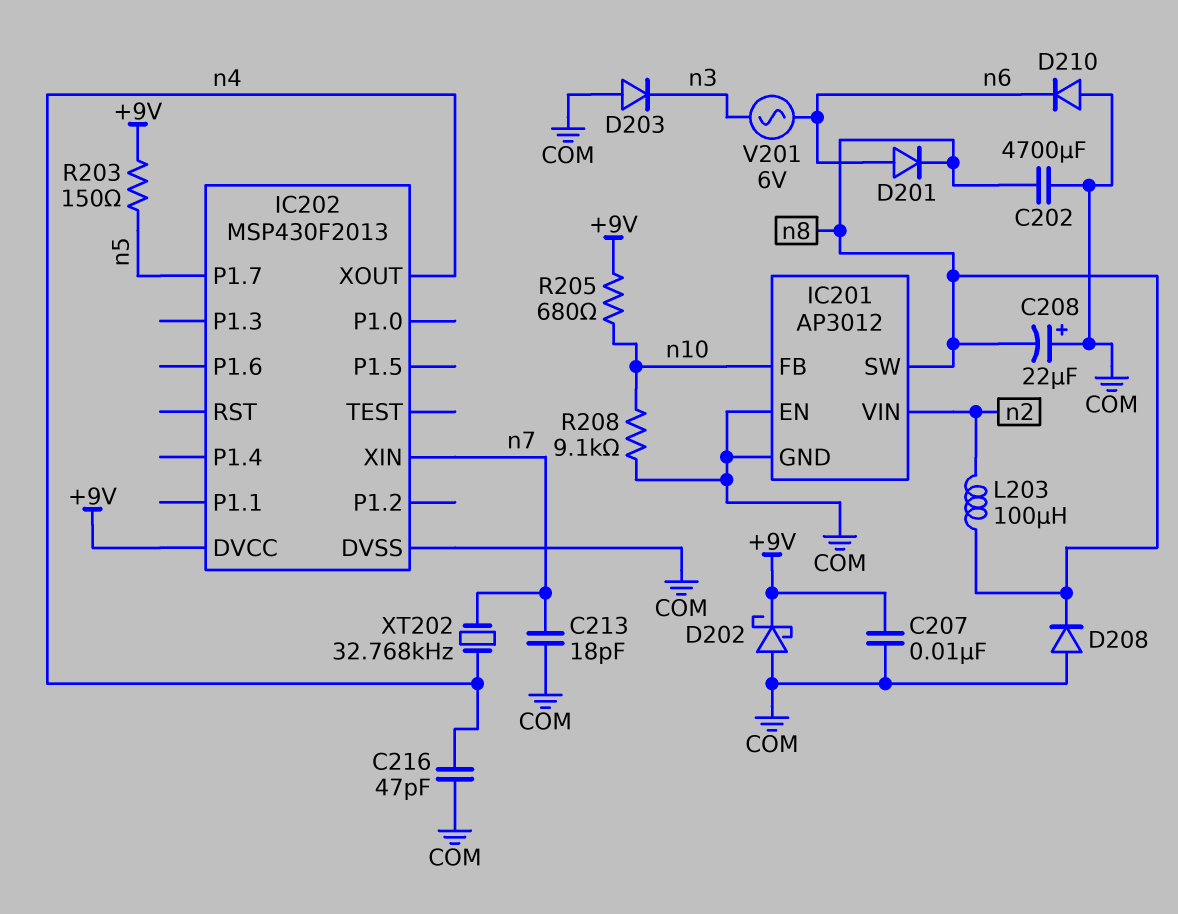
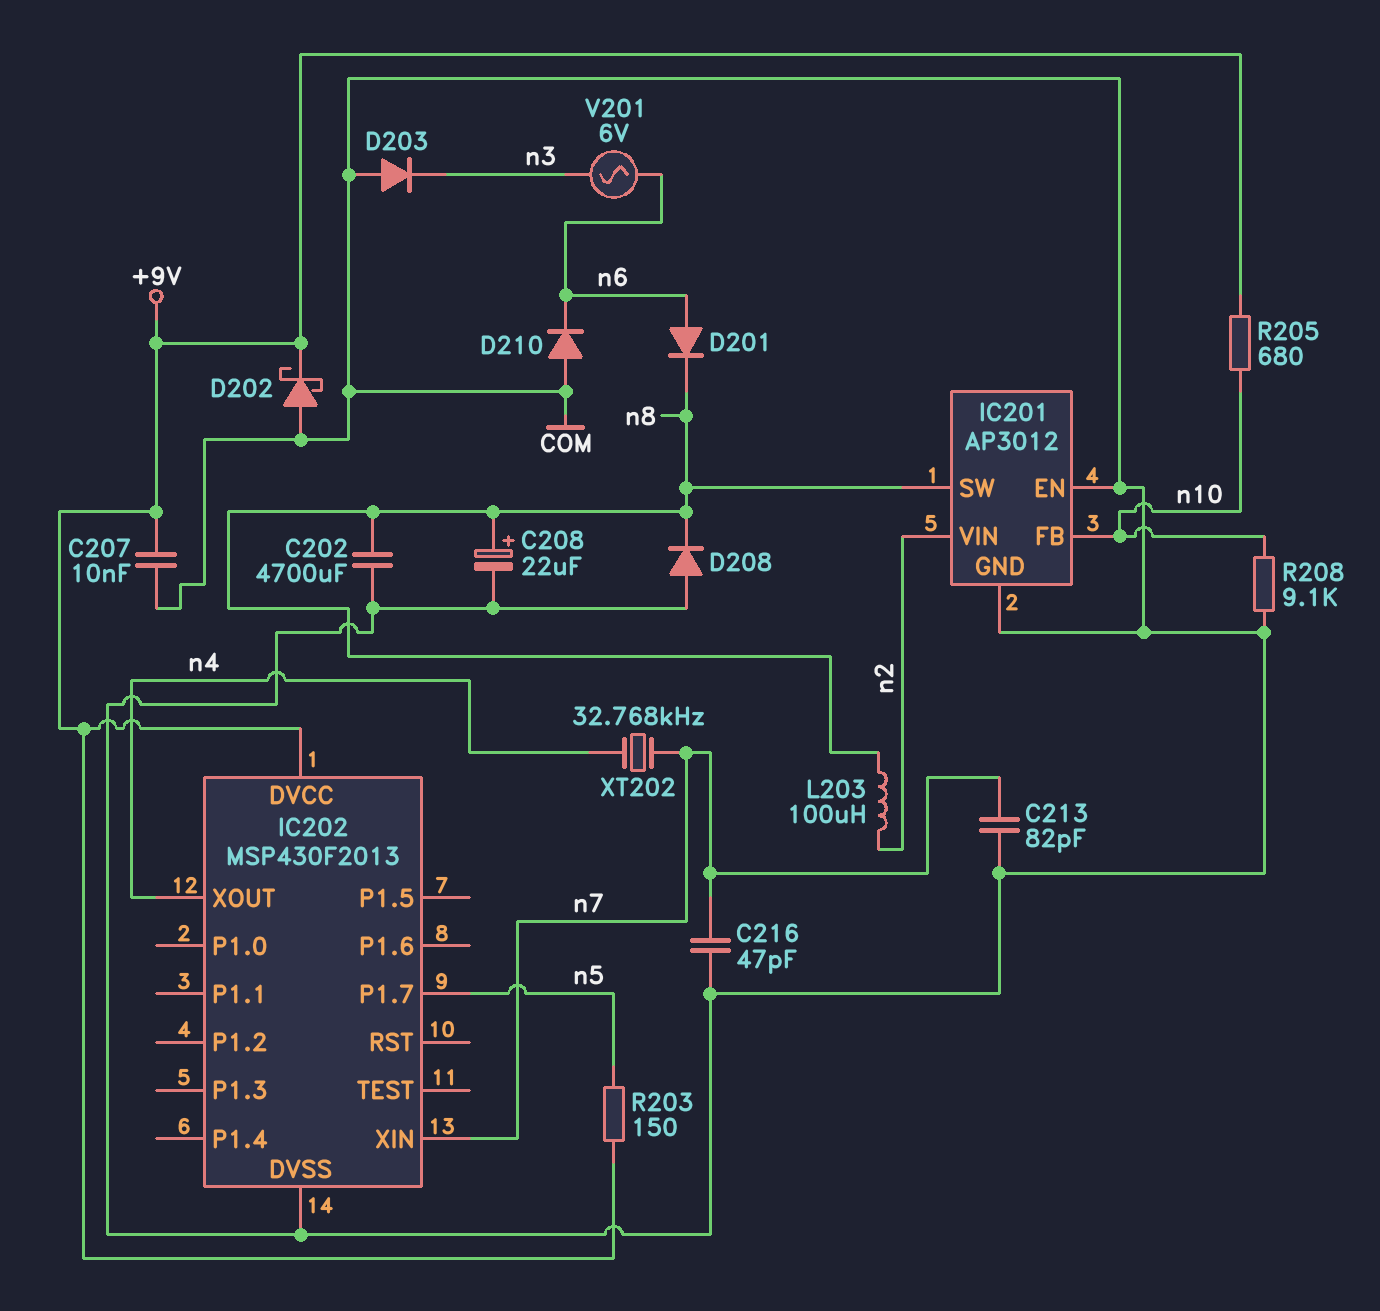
C208: 22uF (plus COM, minus n8) -> 22uF (plus n8, minus COM)
C213: 18pF (COM, n7) -> 82pF (COM, n7)
C216: 47pF (COM, n4) -> 47pF (COM, n7)

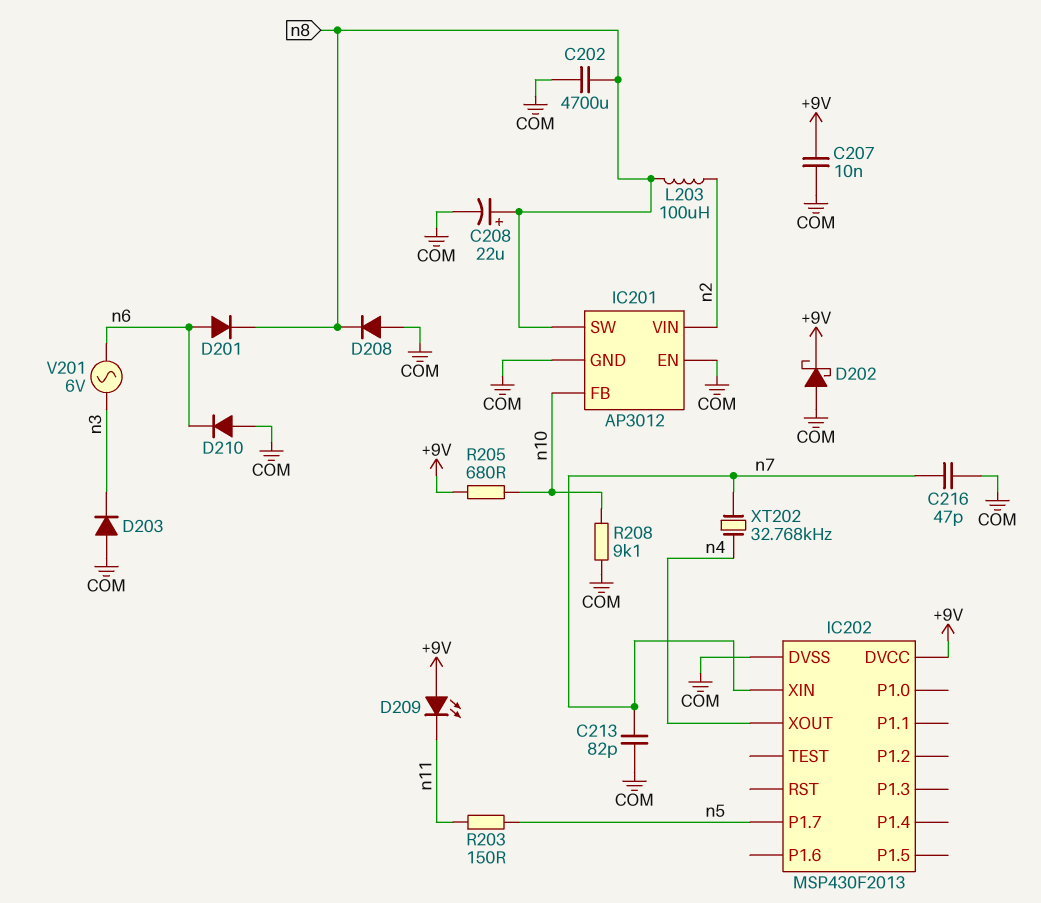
D209: none -> LED (A +9V, K n11)
R203: 150 (+9V, n5) -> 150 (n5, n11)

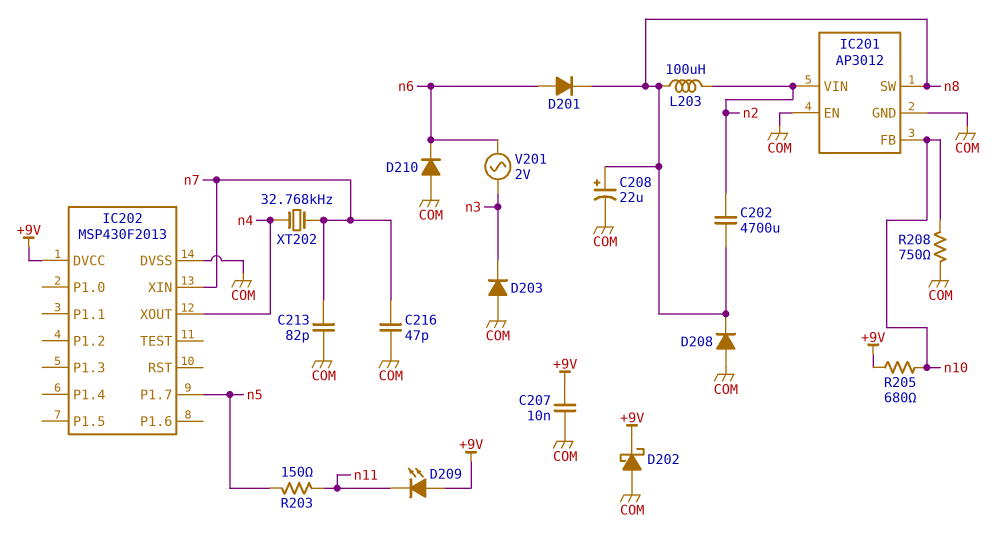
C202: 4700uF (COM, n8) -> 4700uF (n2, n8)
R208: 9.1k (COM, n10) -> 750 (COM, n10)
V201: AC 6V (n3, n6) -> AC 2V (n3, n6)

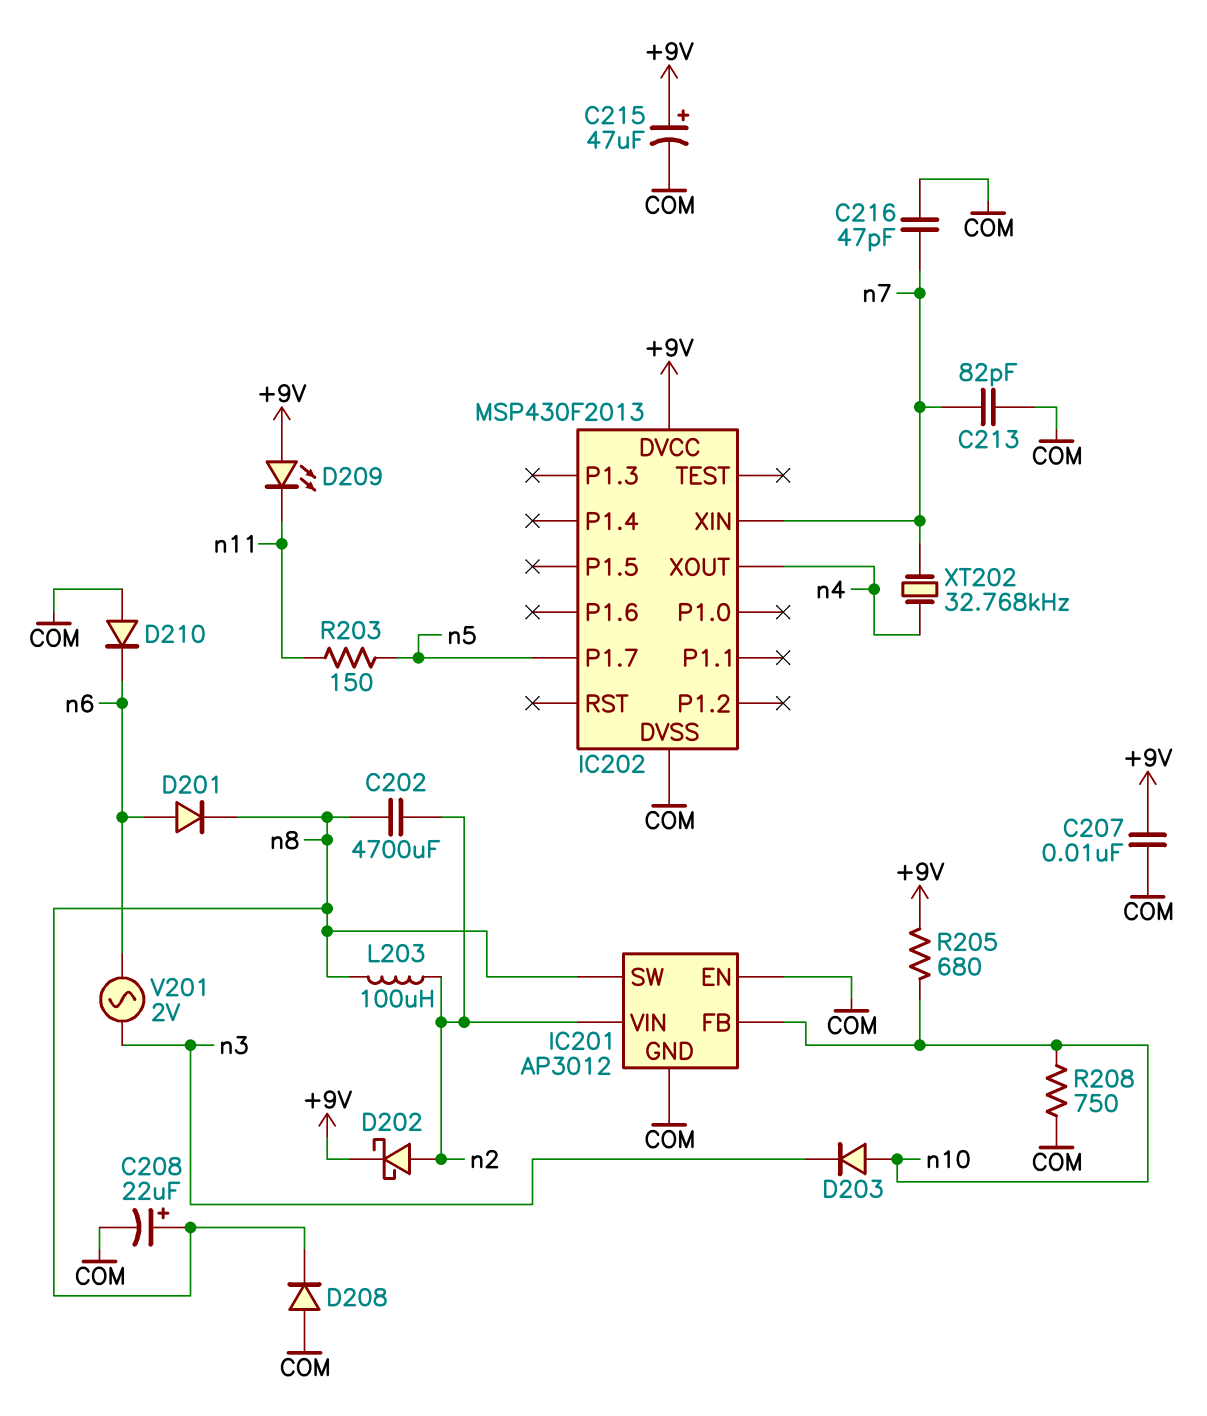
C215: none -> 47uF (plus +9V, minus COM)
D202: schottky (A COM, K +9V) -> schottky (A n2, K +9V)
D203: diode (A COM, K n3) -> diode (A n10, K n3)

